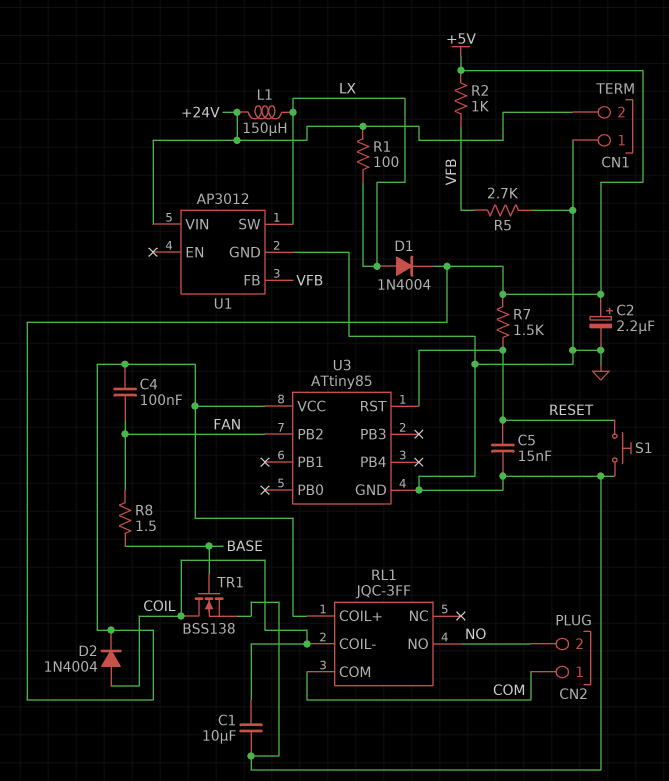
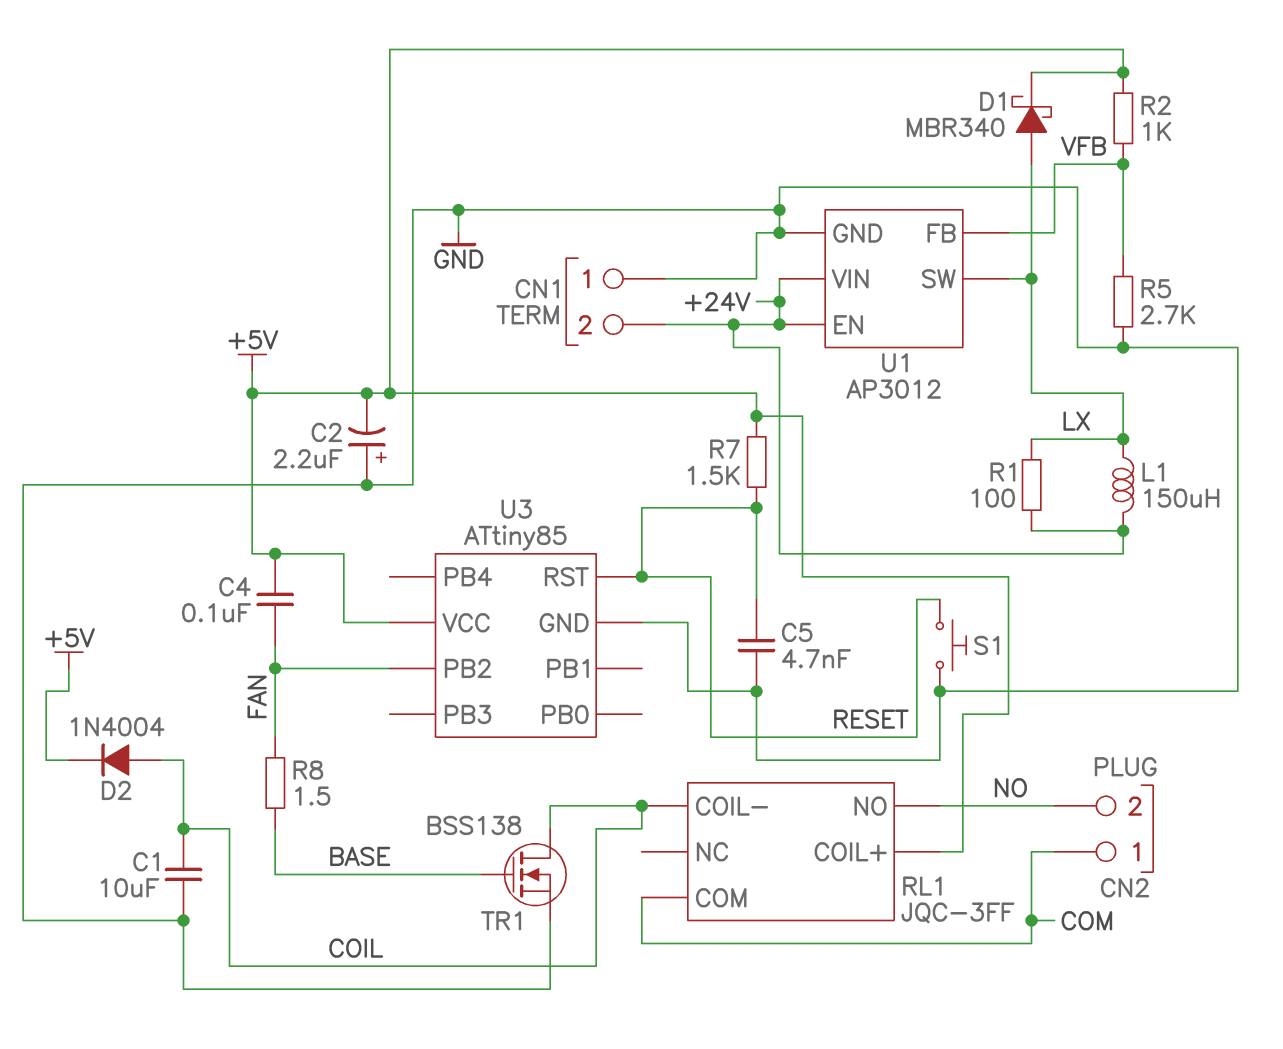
C2: 2.2uF (plus +5V, minus GND) -> 2.2uF (plus GND, minus +5V)
C5: 15nF (GND, RESET) -> 4.7nF (GND, RESET)
D1: diode 1N4004 (A LX, K +5V) -> schottky MBR340 (A LX, K +5V)
U1 pin EN: none -> +24V

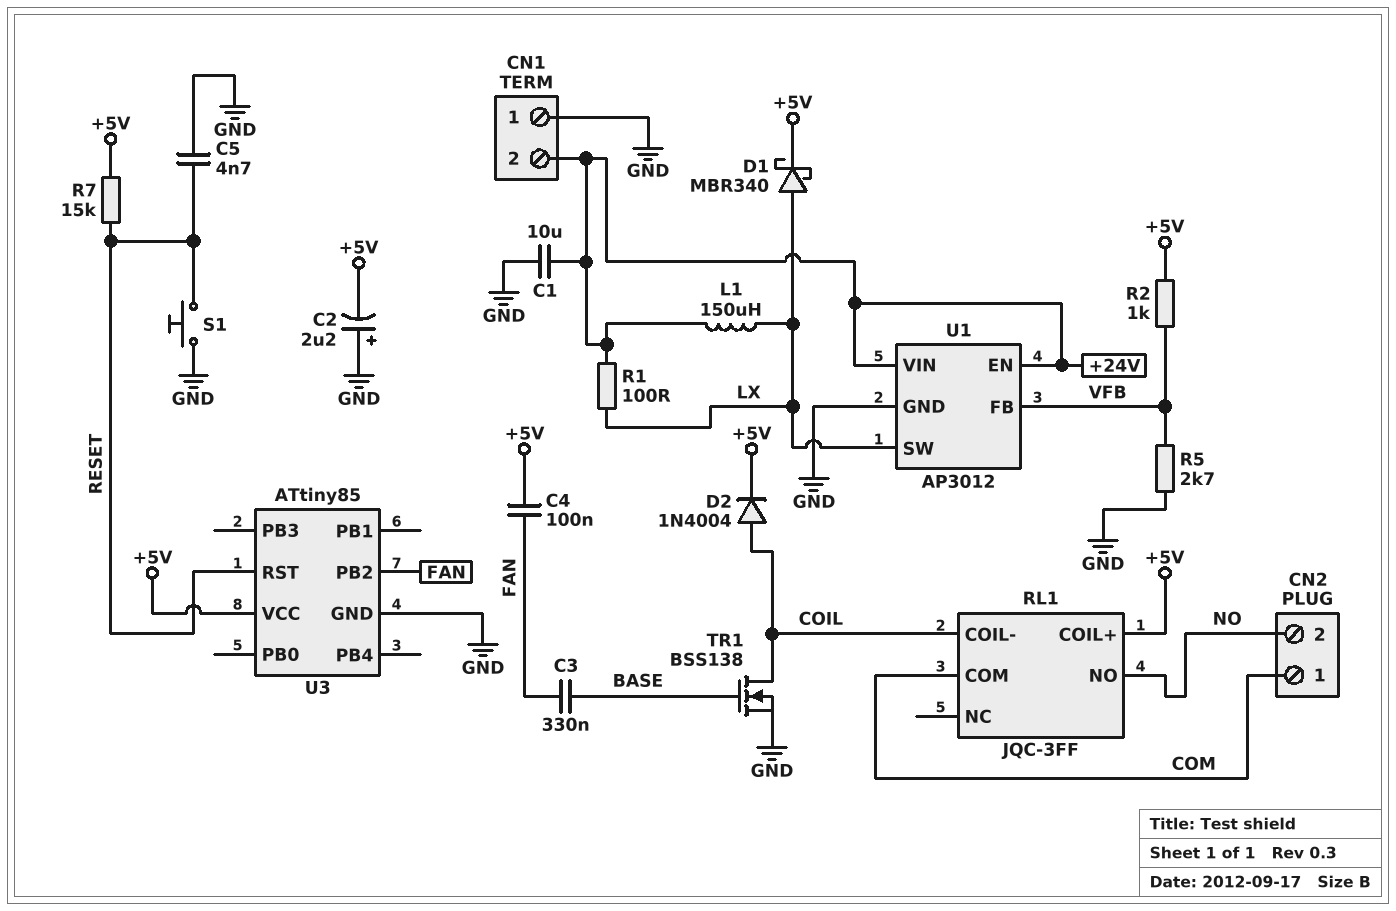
C1: 10uF (COIL, GND) -> 10uF (+24V, GND)
C3: none -> 330nF (BASE, FAN)
R7: 1.5k (+5V, RESET) -> 15k (+5V, RESET)
R8: 1.5 (BASE, FAN) -> none

